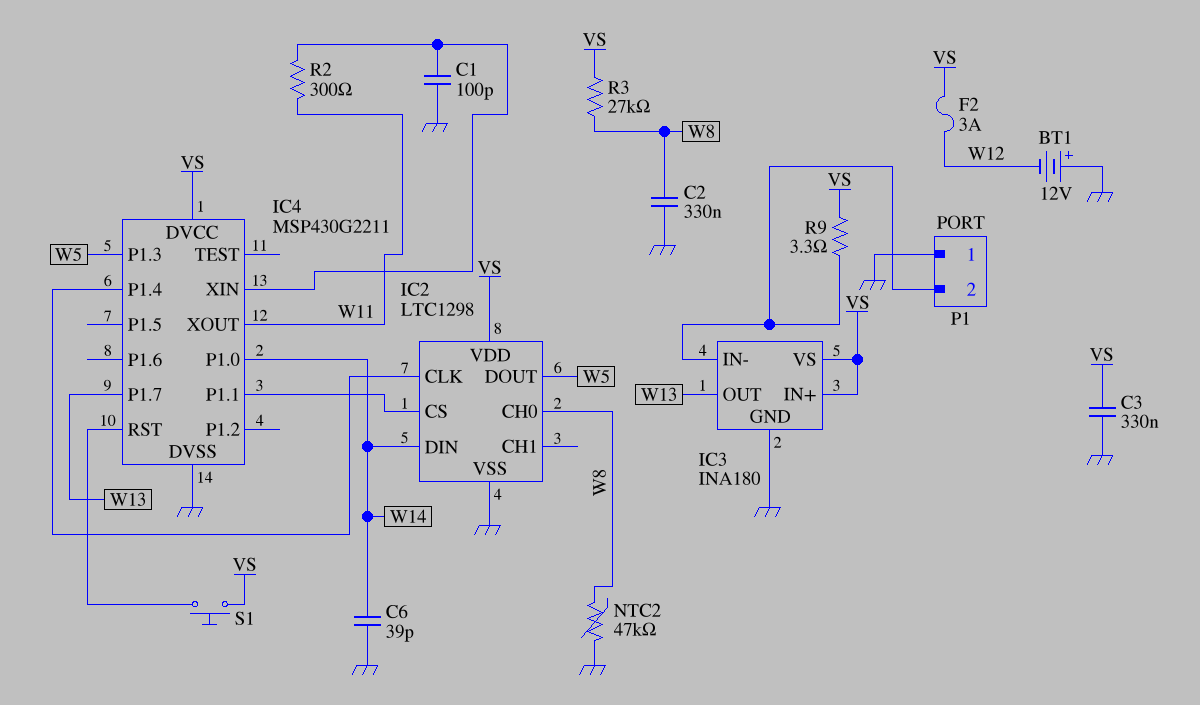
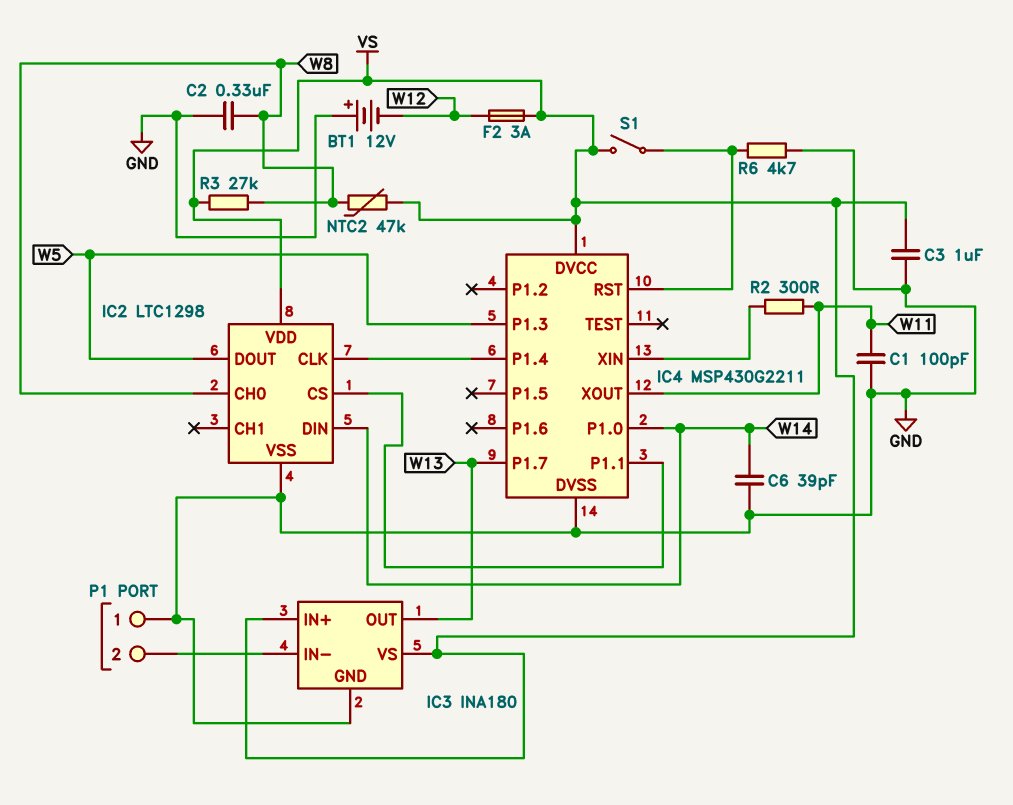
C1: 100pF (GND, IC4/XIN) -> 100pF (GND, W11)
C3: 330nF (GND, VS) -> 1uF (GND, VS)
NTC2: 47k (GND, W8) -> 47k (VS, W8)
R6: none -> 4.7k (GND, IC4/RST)
R9: 3.3 (IC3/IN-, VS) -> none
S1: button (IC4/RST, VS) -> switch (IC4/RST, VS)

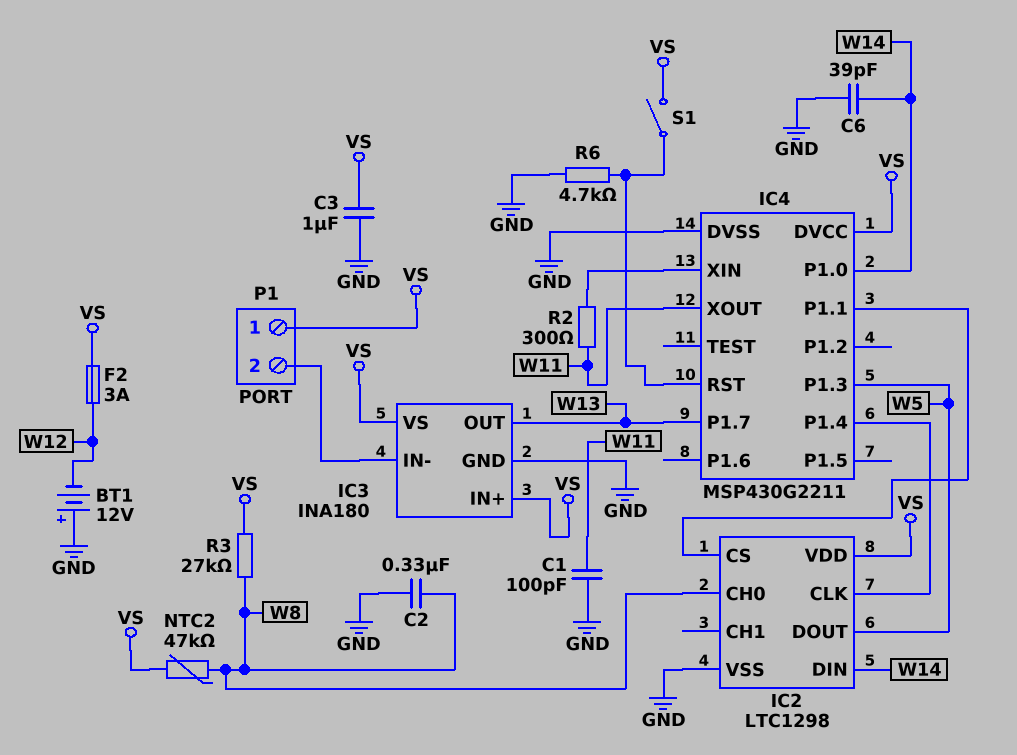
P1 pin 1: GND -> VS

